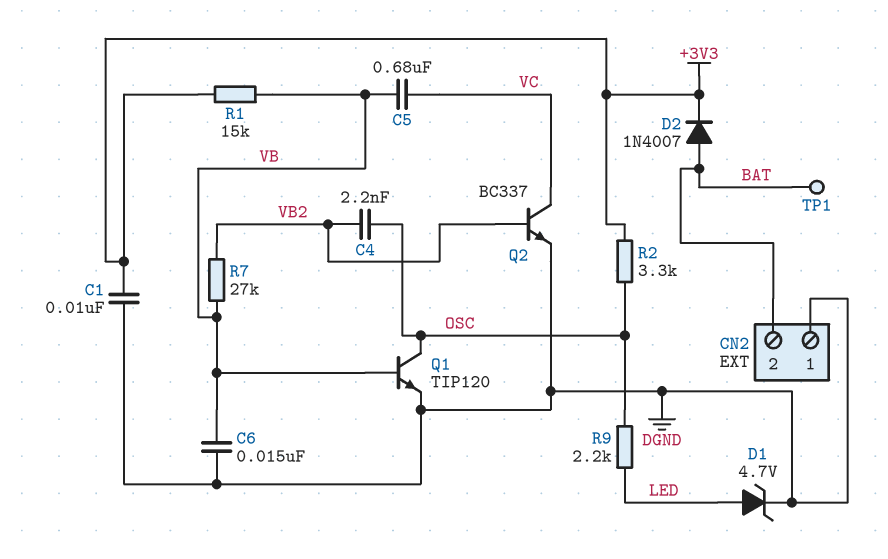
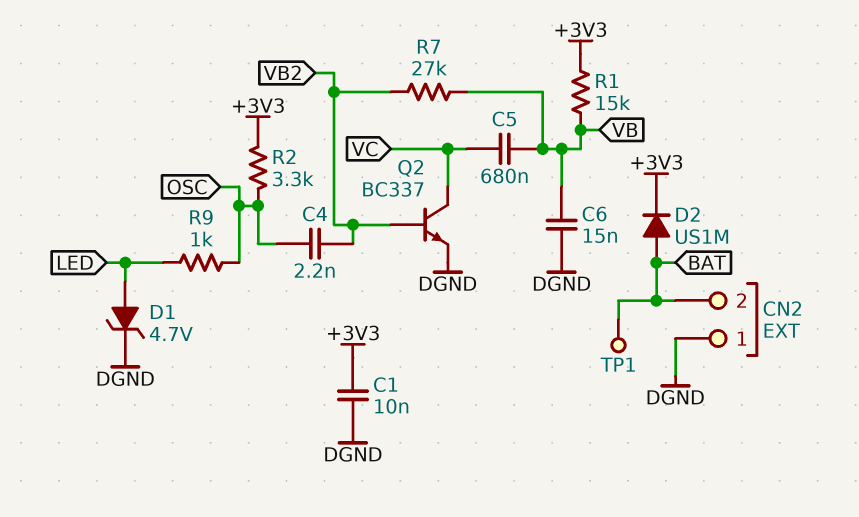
D2: diode 1N4007 (A BAT, K +3V3) -> diode US1M (A BAT, K +3V3)
Q1: NPN TIP120 (B VB, C OSC, E DGND) -> none
R9: 2.2k (LED, OSC) -> 1k (LED, OSC)

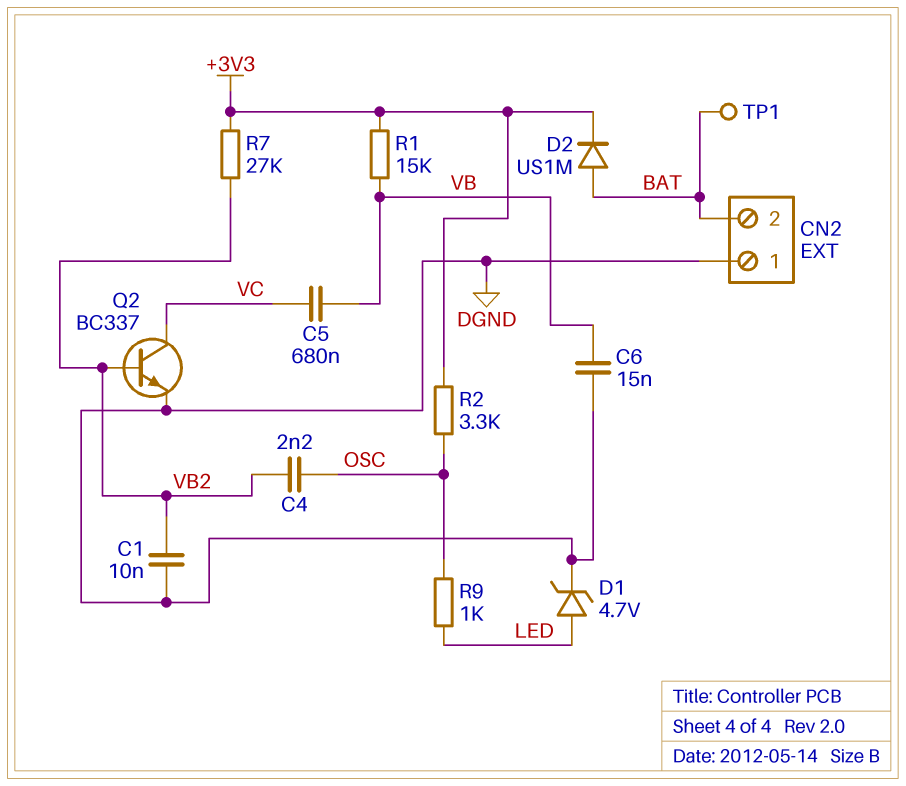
C1: 10nF (+3V3, DGND) -> 10nF (DGND, VB2)
R7: 27k (VB, VB2) -> 27k (+3V3, VB2)

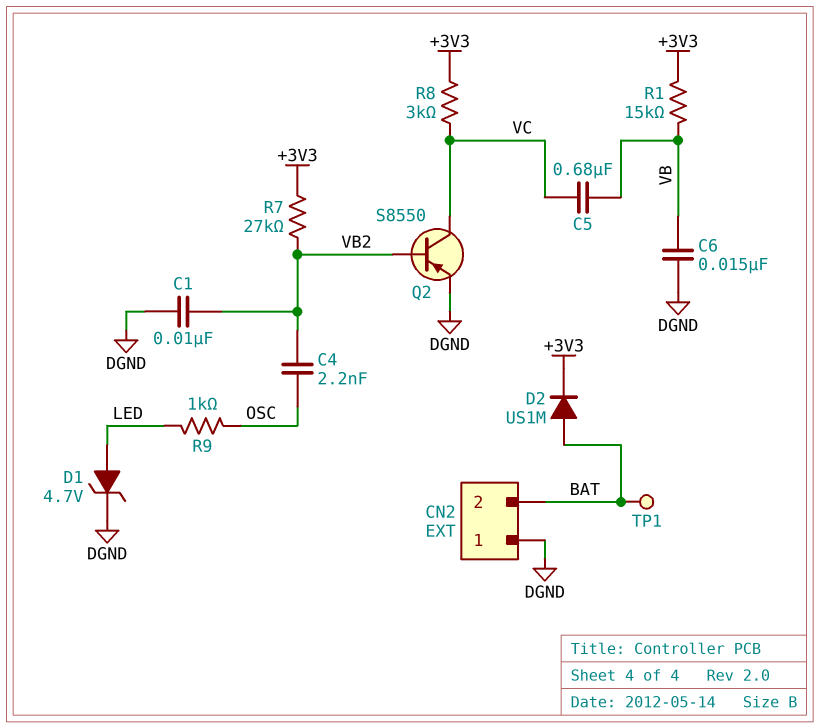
Q2: NPN BC337 (B VB2, C VC, E DGND) -> PNP S8550 (B VB2, C VC, E DGND)
R2: 3.3k (+3V3, OSC) -> none
R8: none -> 3k (+3V3, VC)

